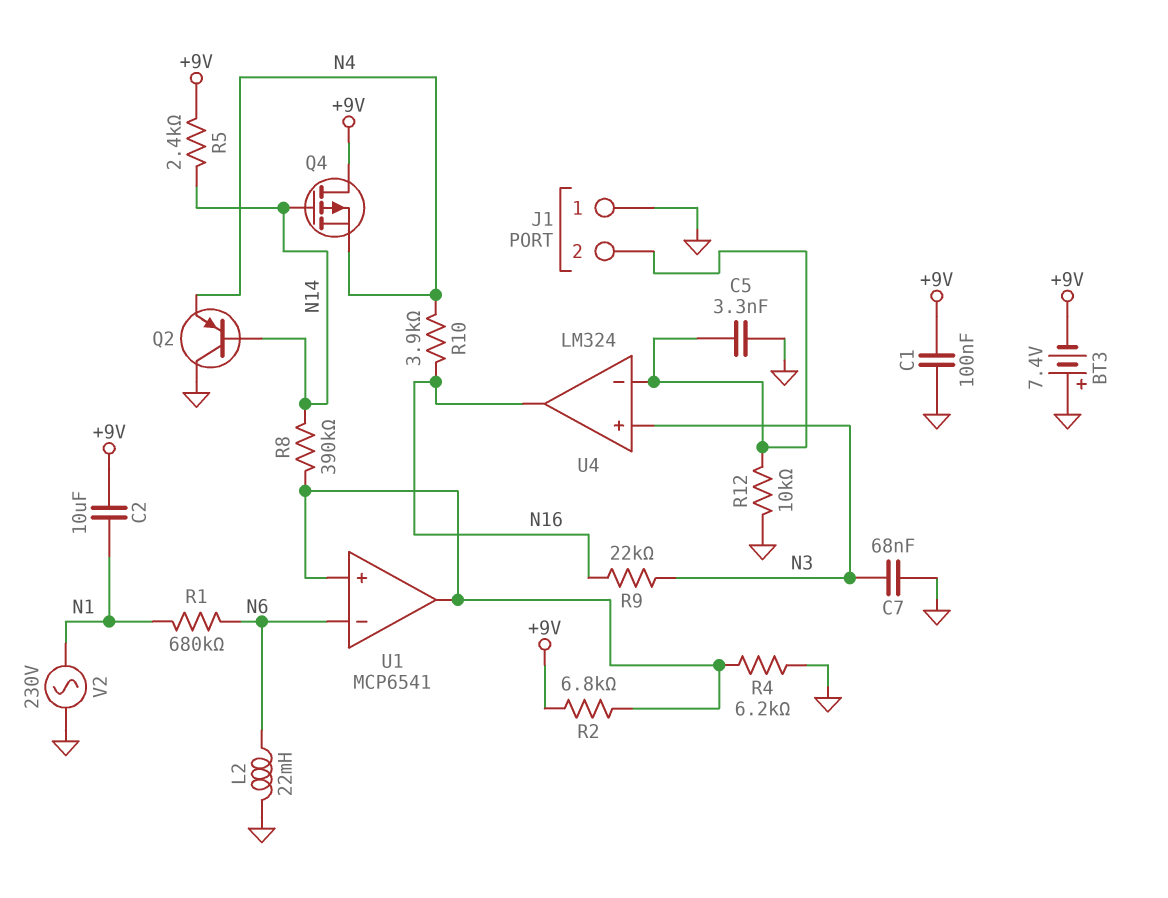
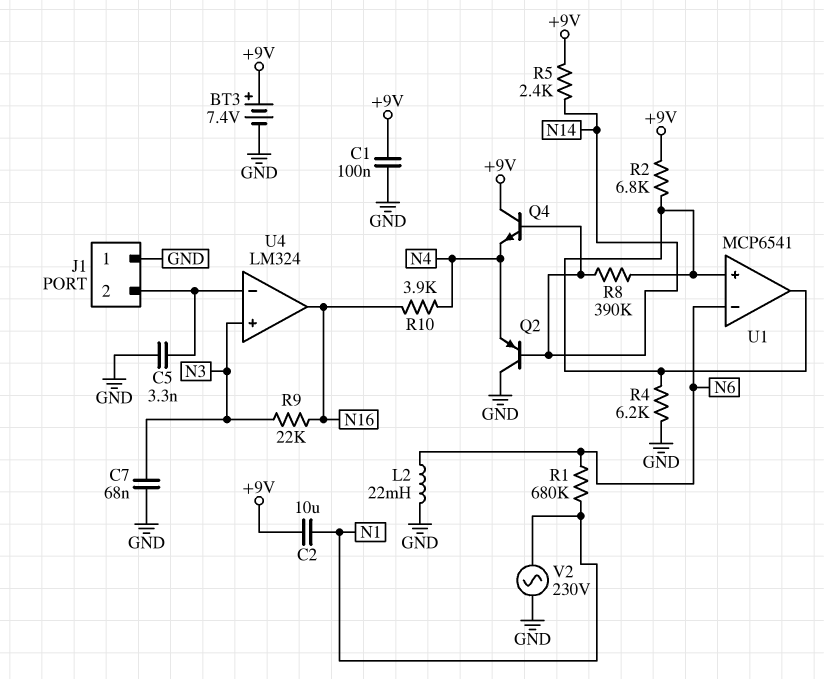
BT3: 7.4V (plus GND, minus +9V) -> 7.4V (plus +9V, minus GND)
Q4: PMOS (G N14, D +9V, S N4) -> NPN (B N14, C +9V, E N4)
R12: 10k (GND, J1/2) -> none

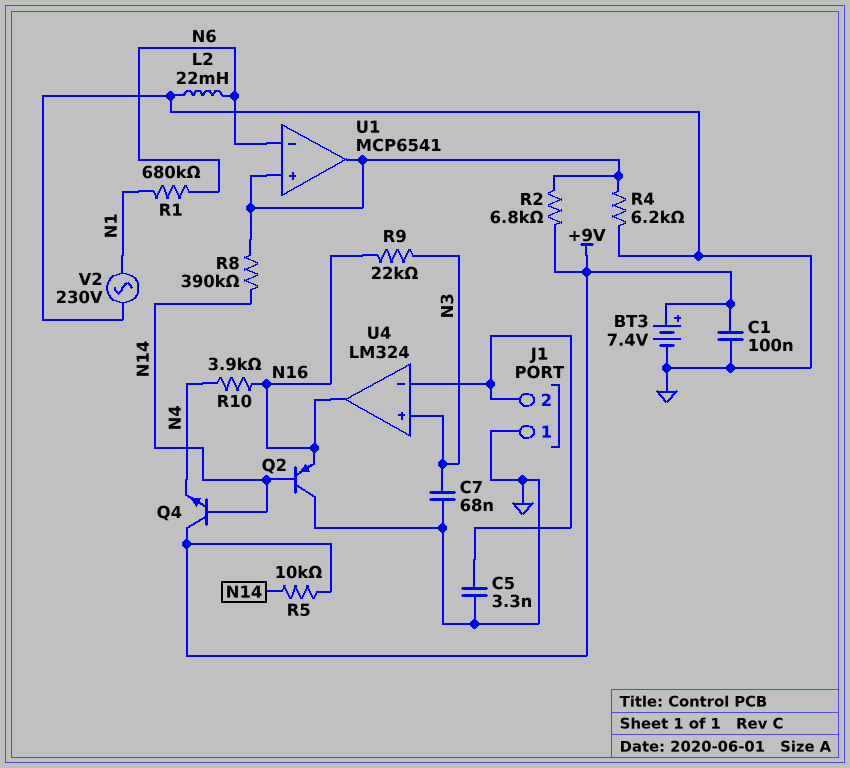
C2: 10uF (+9V, N1) -> none
Q2: PNP (B N14, C GND, E N4) -> PNP (B N14, C GND, E N16)
R5: 2.4k (+9V, N14) -> 10k (+9V, N14)

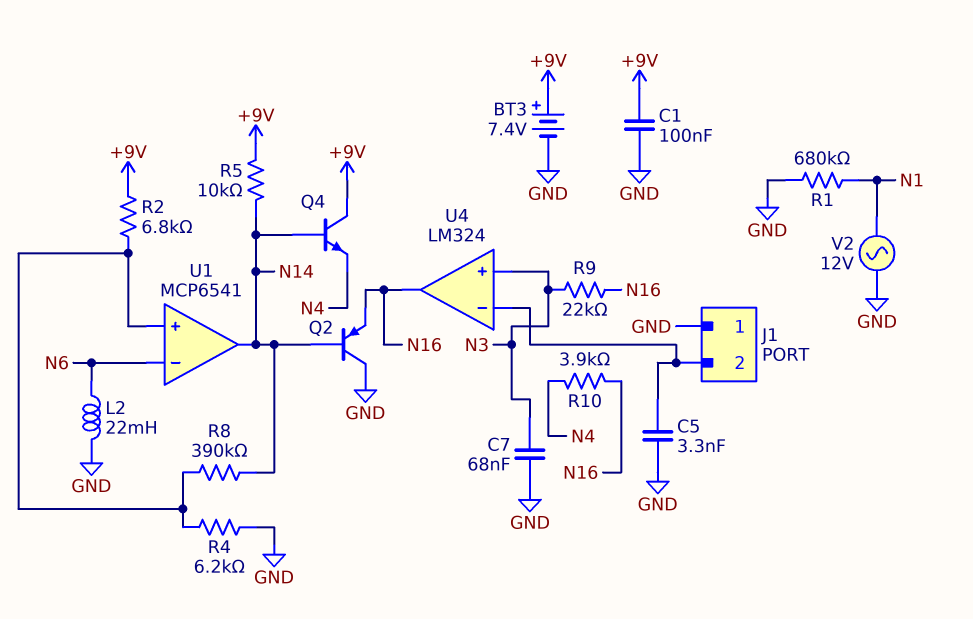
R1: 680k (N1, N6) -> 680k (GND, N1)
U1 pin out: U1/in+ -> N14
V2: AC 230V (GND, N1) -> AC 12V (GND, N1)

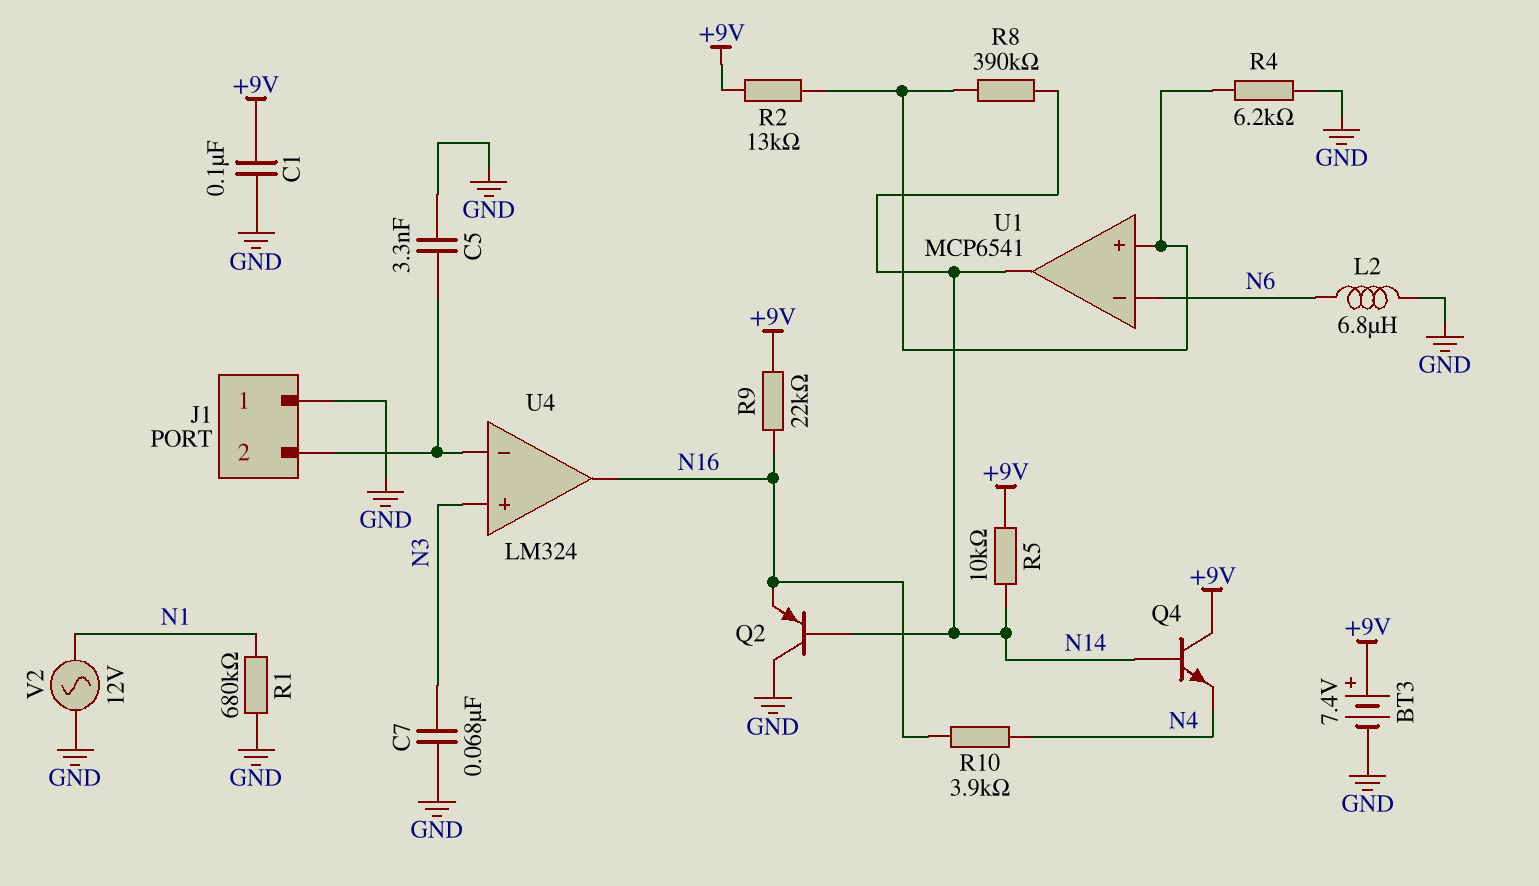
L2: 22mH (GND, N6) -> 6.8uH (GND, N6)
R2: 6.8k (+9V, U1/in+) -> 13k (+9V, U1/in+)
R9: 22k (N3, N16) -> 22k (+9V, N16)

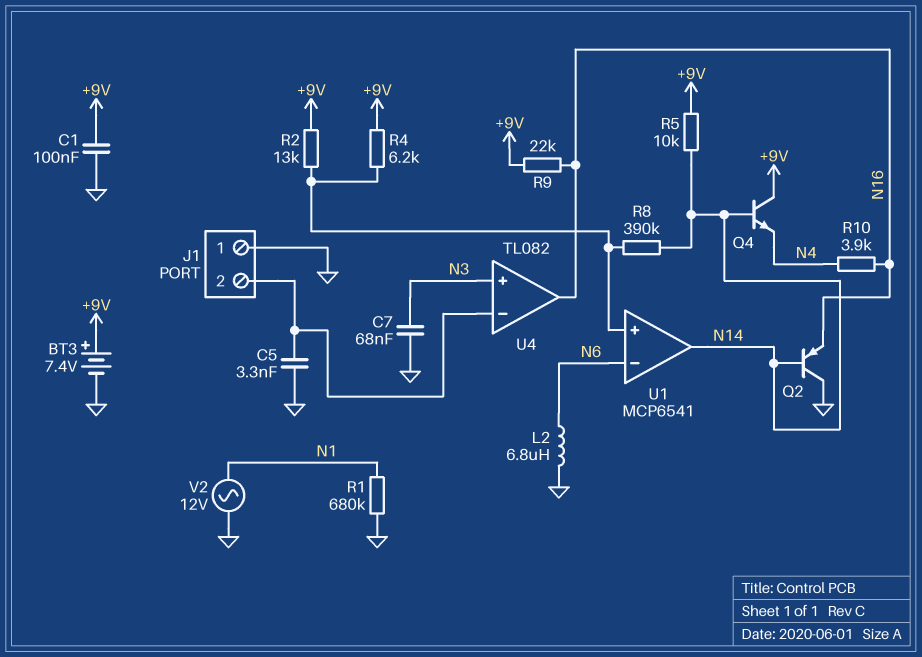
R4: 6.2k (GND, U1/in+) -> 6.2k (+9V, U1/in+)
U4: LM324 -> TL082

